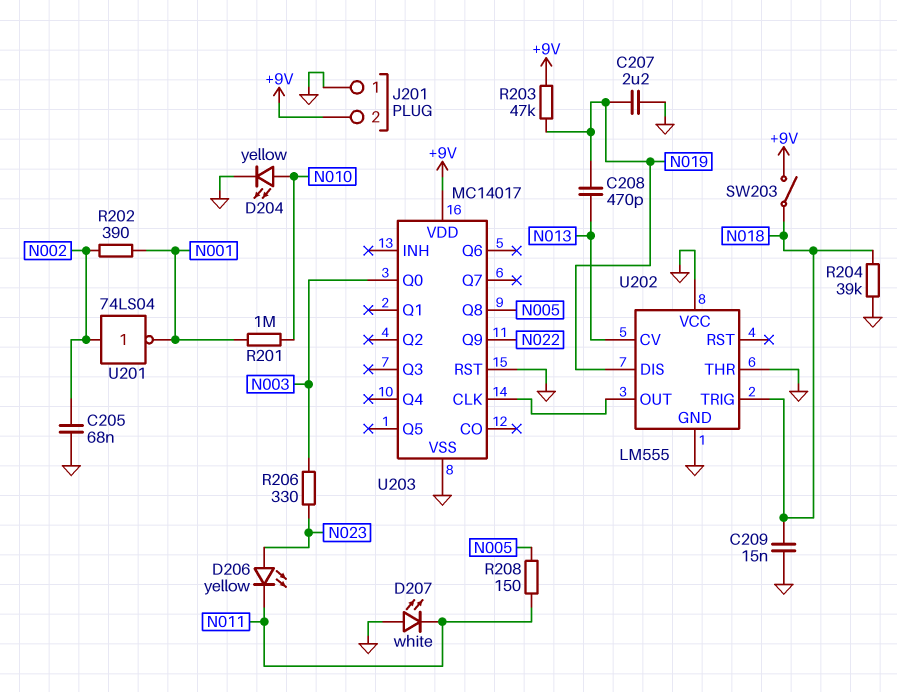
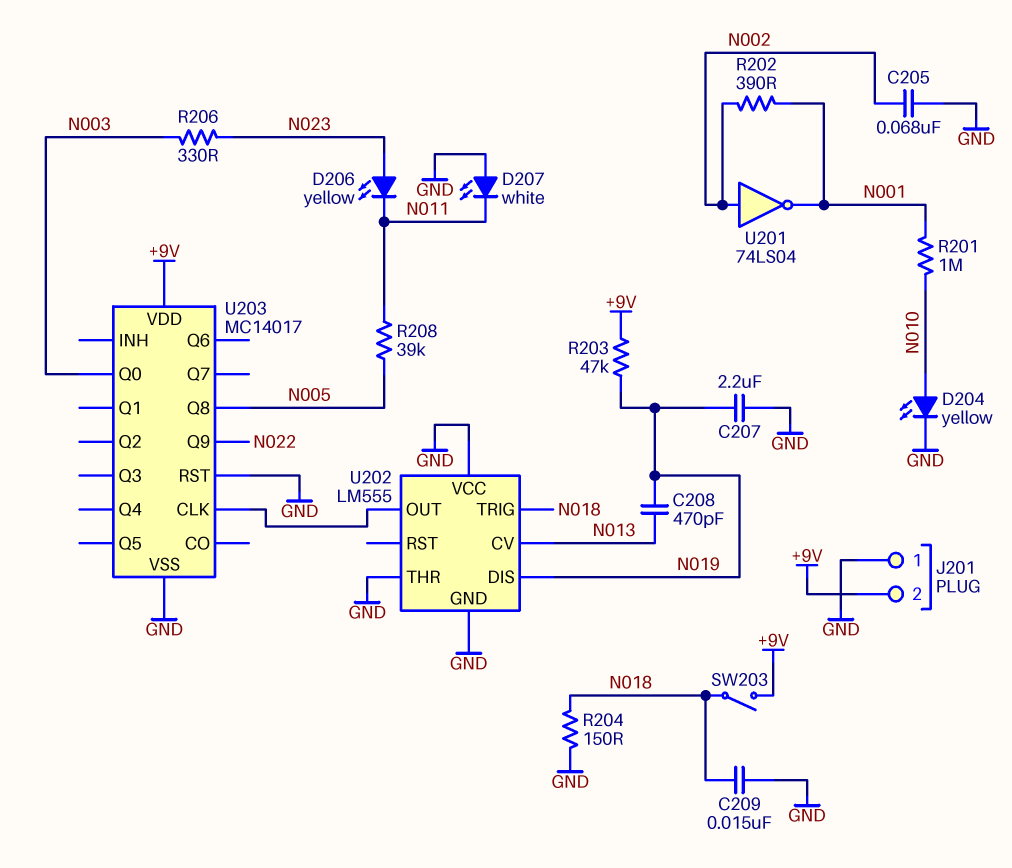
R204: 39k (GND, N018) -> 150 (GND, N018)
R208: 150 (N005, N011) -> 39k (N005, N011)

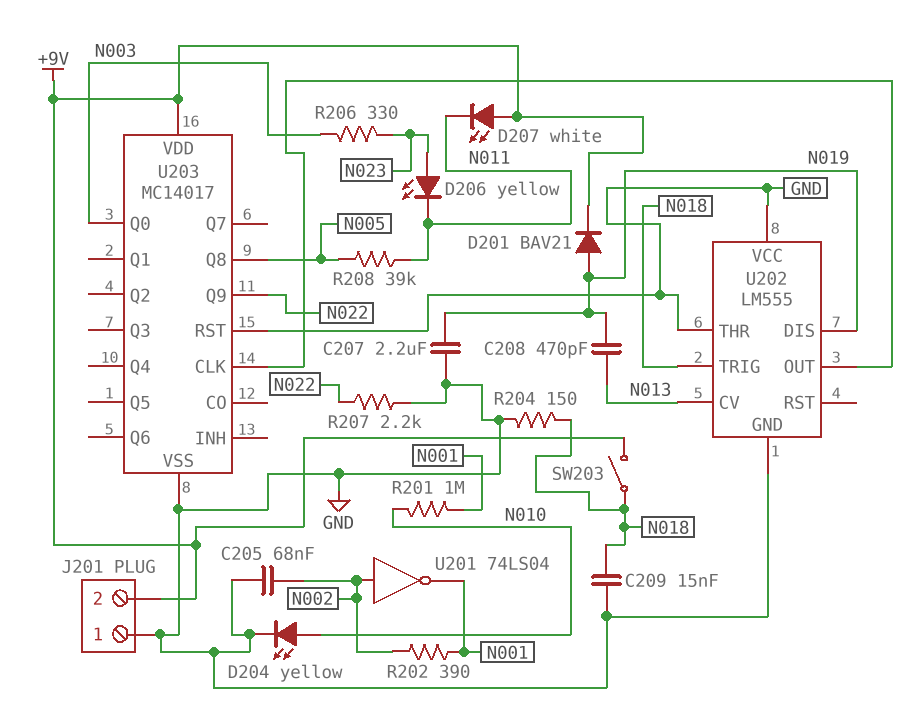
D201: none -> diode BAV21 (A N019, K +9V)
D207: LED white (A GND, K N011) -> LED white (A +9V, K N011)
R203: 47k (+9V, N019) -> none
R207: none -> 2.2k (GND, N022)

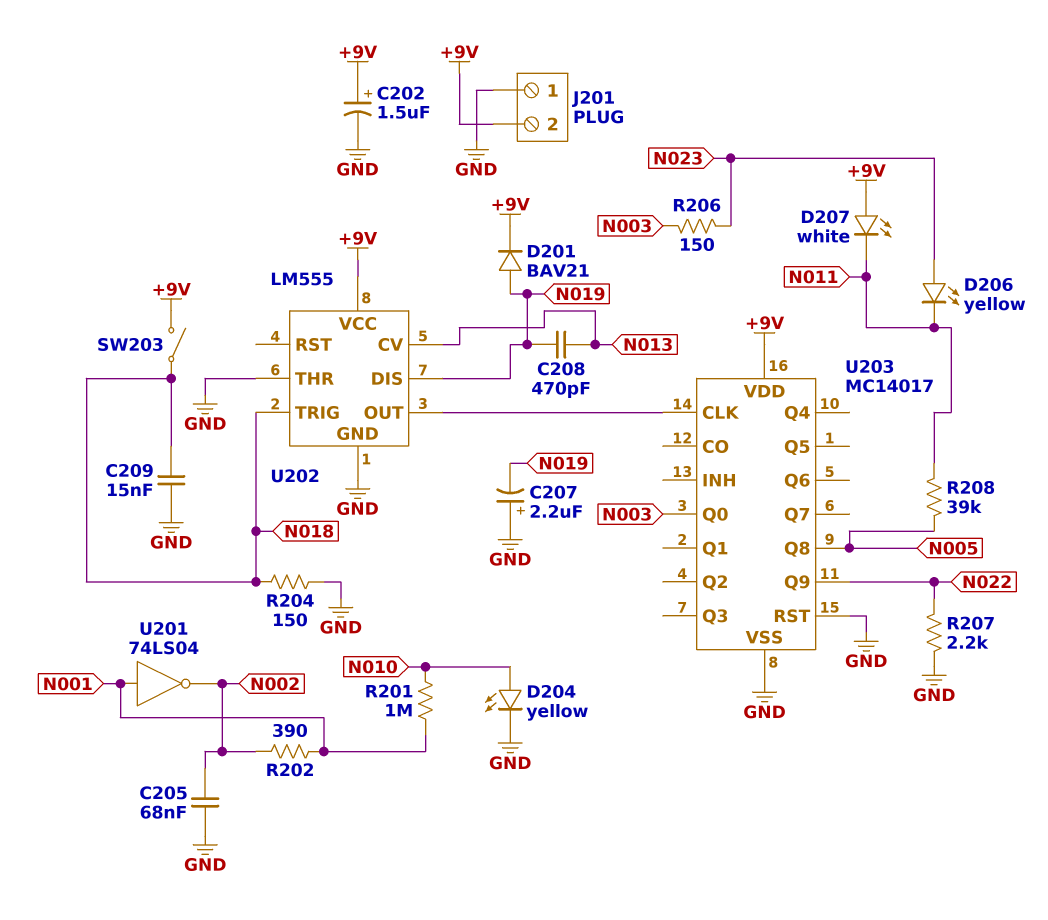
C202: none -> 1.5uF (plus +9V, minus GND)
C207: 2.2uF (GND, N019) -> 2.2uF (plus GND, minus N019)
R206: 330 (N003, N023) -> 150 (N003, N023)
U201: NOT 74LS04 (in N002, out N001) -> NOT 74LS04 (in N001, out N002)
U202 pin VCC: GND -> +9V

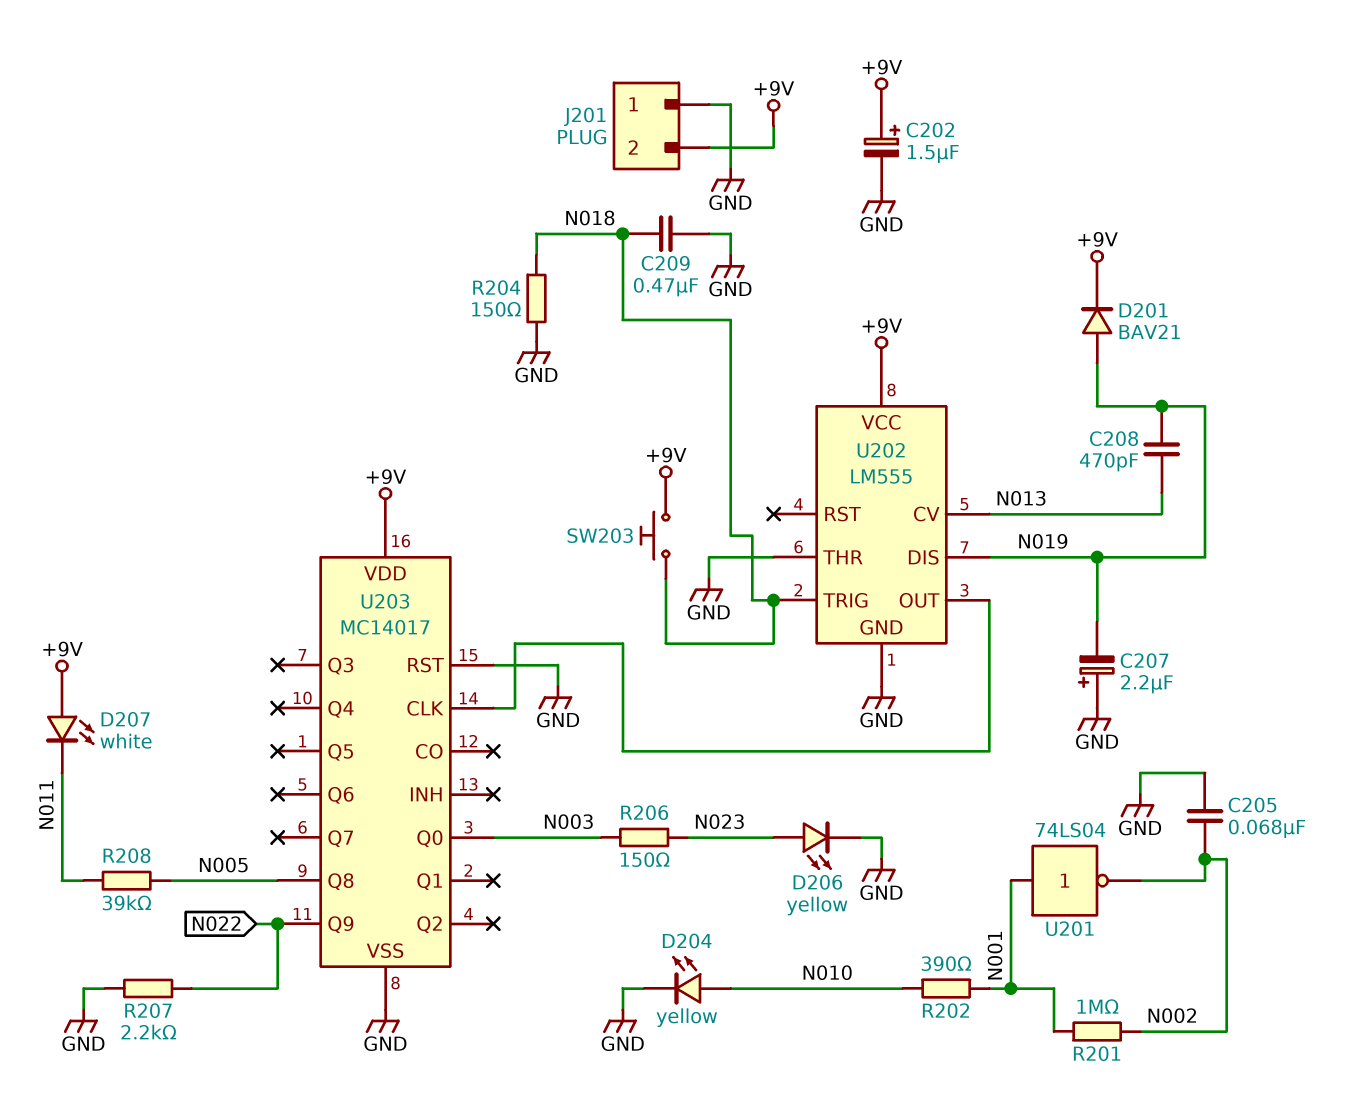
C209: 15nF (GND, N018) -> 470nF (GND, N018)
D206: LED yellow (A N023, K N011) -> LED yellow (A N023, K GND)
R201: 1M (N001, N010) -> 1M (N001, N002)
R202: 390 (N001, N002) -> 390 (N001, N010)
SW203: switch (+9V, N018) -> button (+9V, N018)

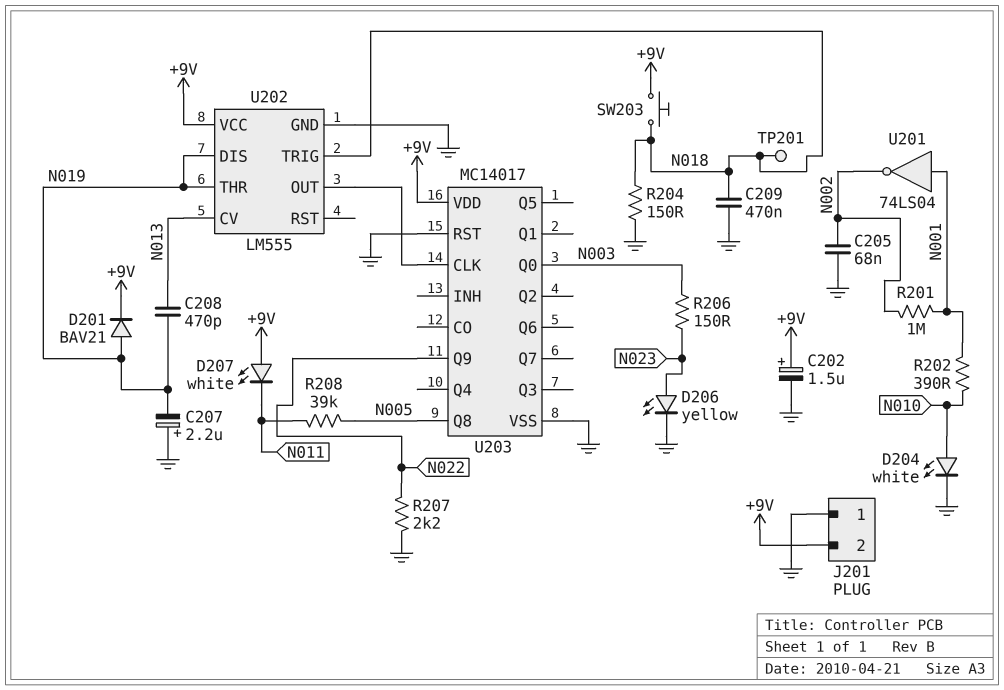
D204: LED yellow (A N010, K GND) -> LED white (A N010, K GND)
TP201: none -> test point (N018)
U202 pin THR: GND -> N019

